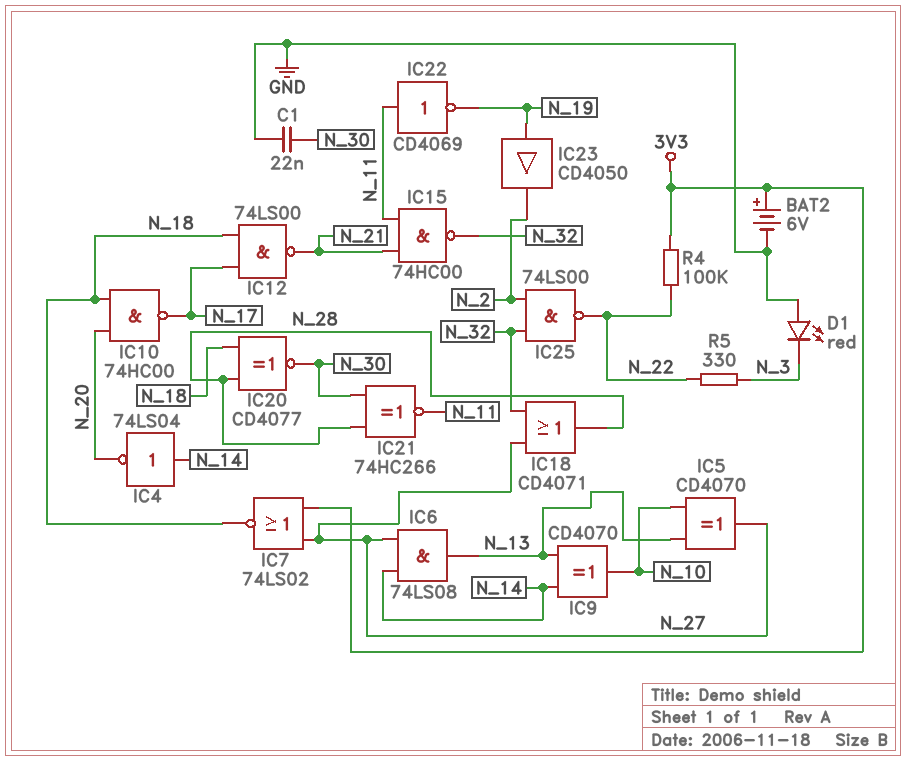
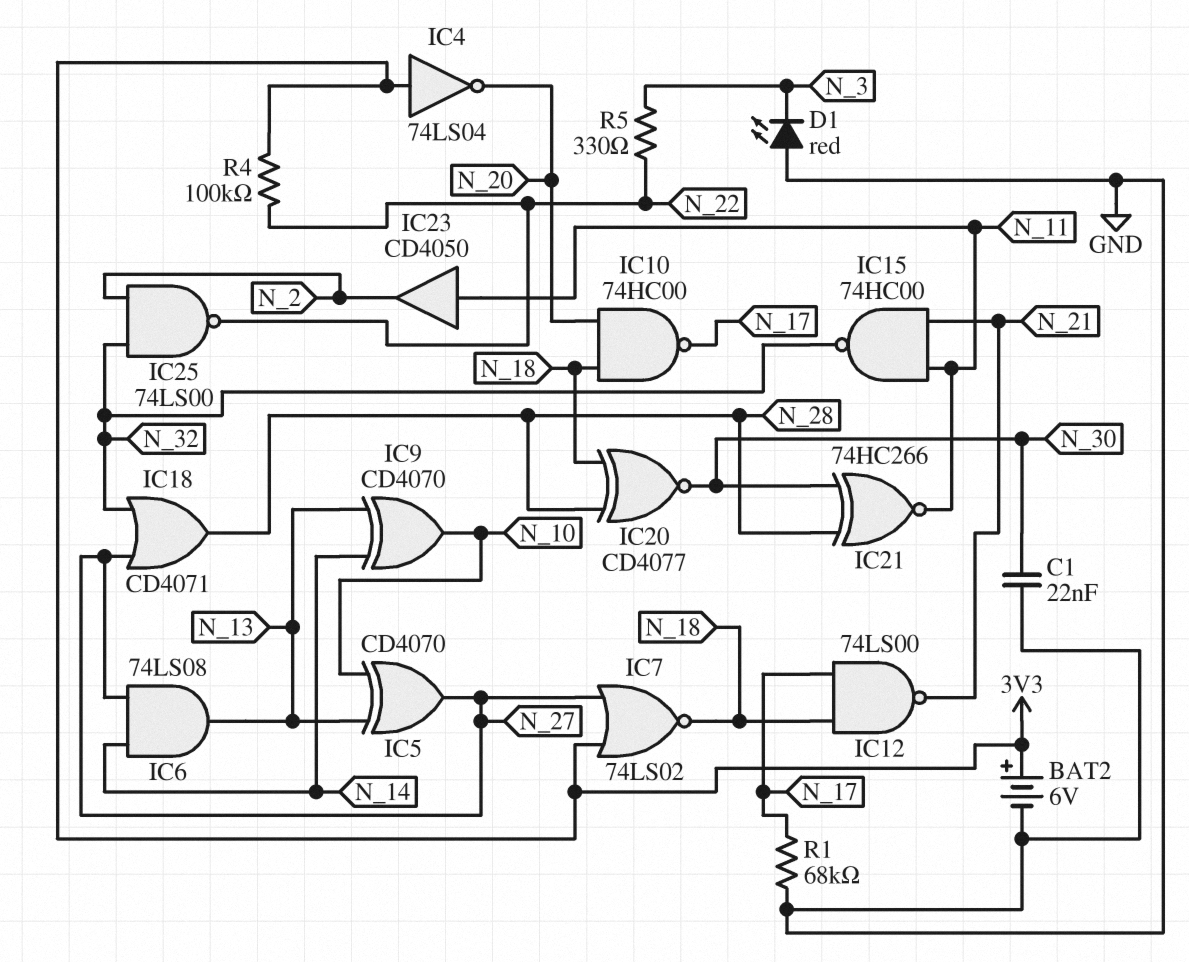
IC4: NOT 74LS04 (in N_14, out N_20) -> NOT 74LS04 (in 3V3, out N_20)
IC22: NOT CD4069 (in N_11, out N_19) -> none
IC23: buffer CD4050 (in N_19, out N_2) -> buffer CD4050 (in N_11, out N_2)
R1: none -> 68k (GND, N_17)

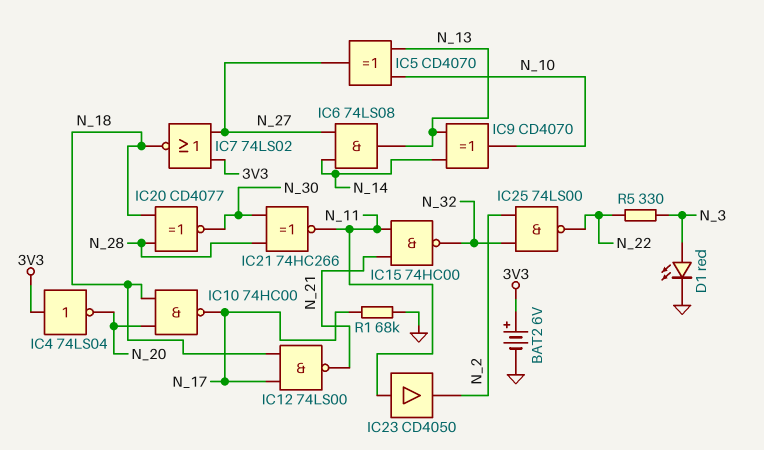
C1: 22nF (GND, N_30) -> none
D1: LED red (A GND, K N_3) -> LED red (A N_3, K GND)
IC18: OR CD4071 (in N_27, in N_32, out N_28) -> none
R4: 100k (3V3, N_22) -> none

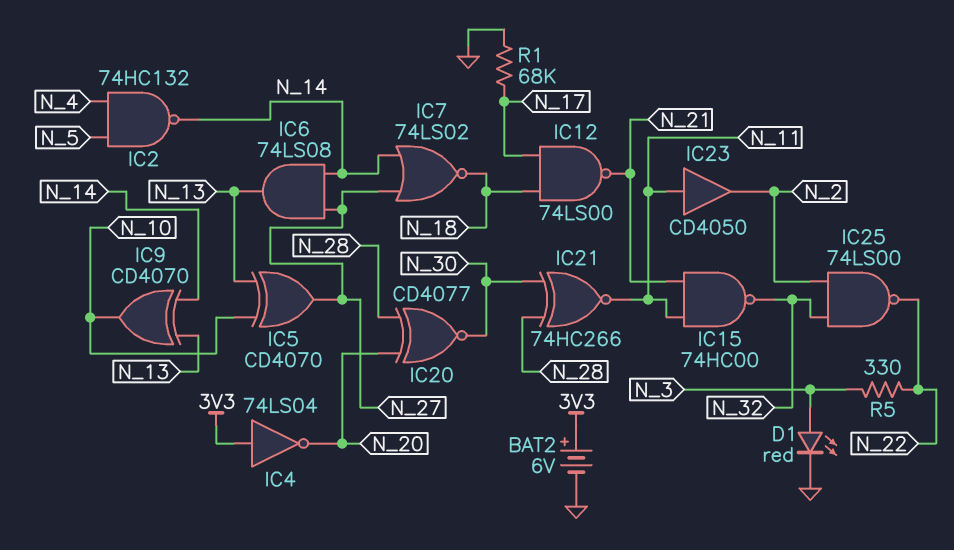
IC2: none -> NAND 74HC132 (in N_4, in N_5, out N_14)
IC7: NOR 74LS02 (in 3V3, in N_27, out N_18) -> NOR 74LS02 (in N_14, in N_27, out N_18)
IC10: NAND 74HC00 (in N_18, in N_20, out N_17) -> none
IC20: XNOR CD4077 (in N_18, in N_28, out N_30) -> XNOR CD4077 (in N_20, in N_28, out N_30)

